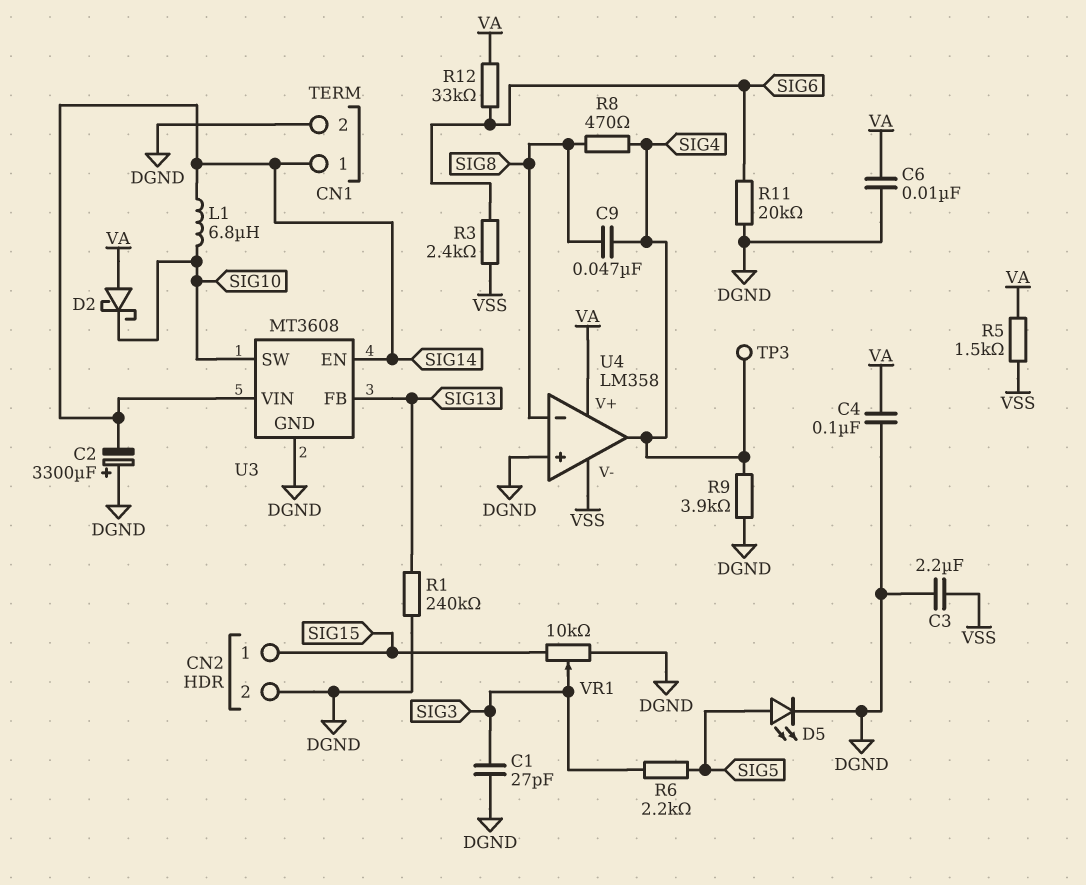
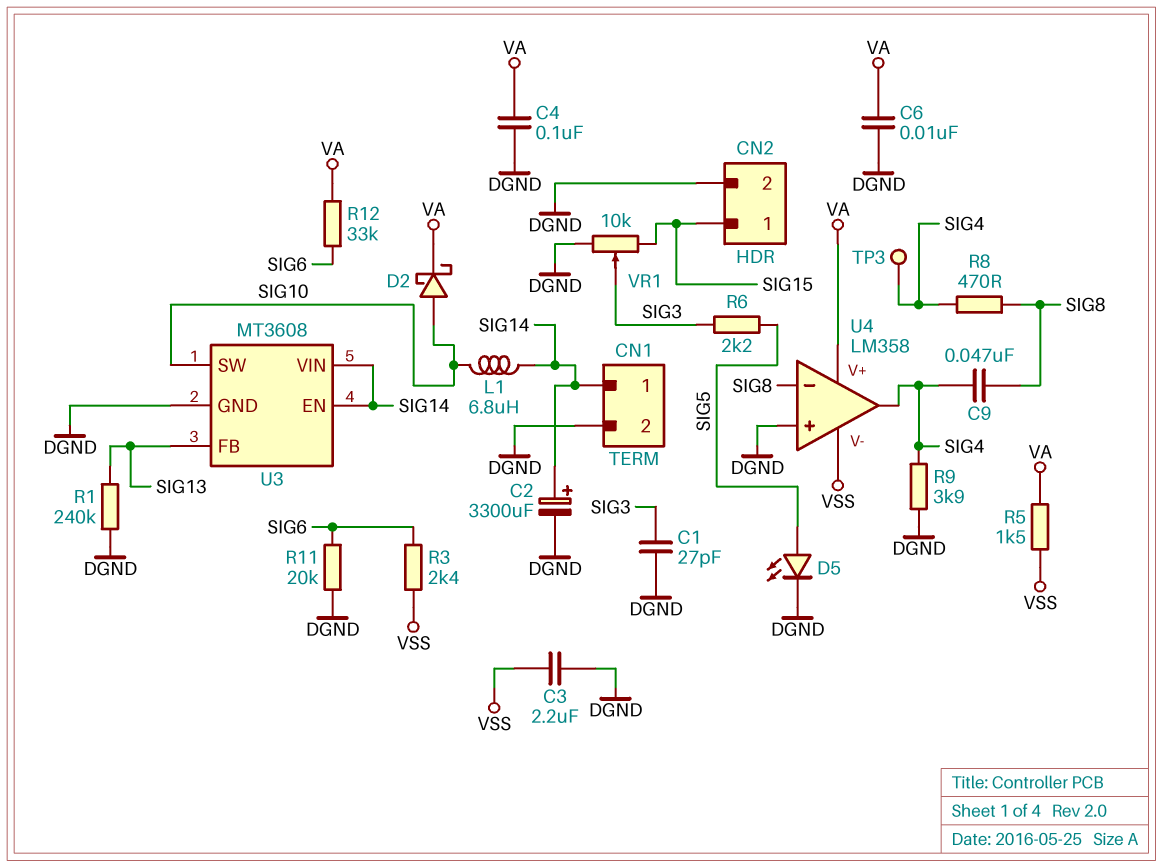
C2: 3300uF (plus DGND, minus SIG14) -> 3300uF (plus SIG14, minus DGND)
D2: schottky (A VA, K SIG10) -> schottky (A SIG10, K VA)

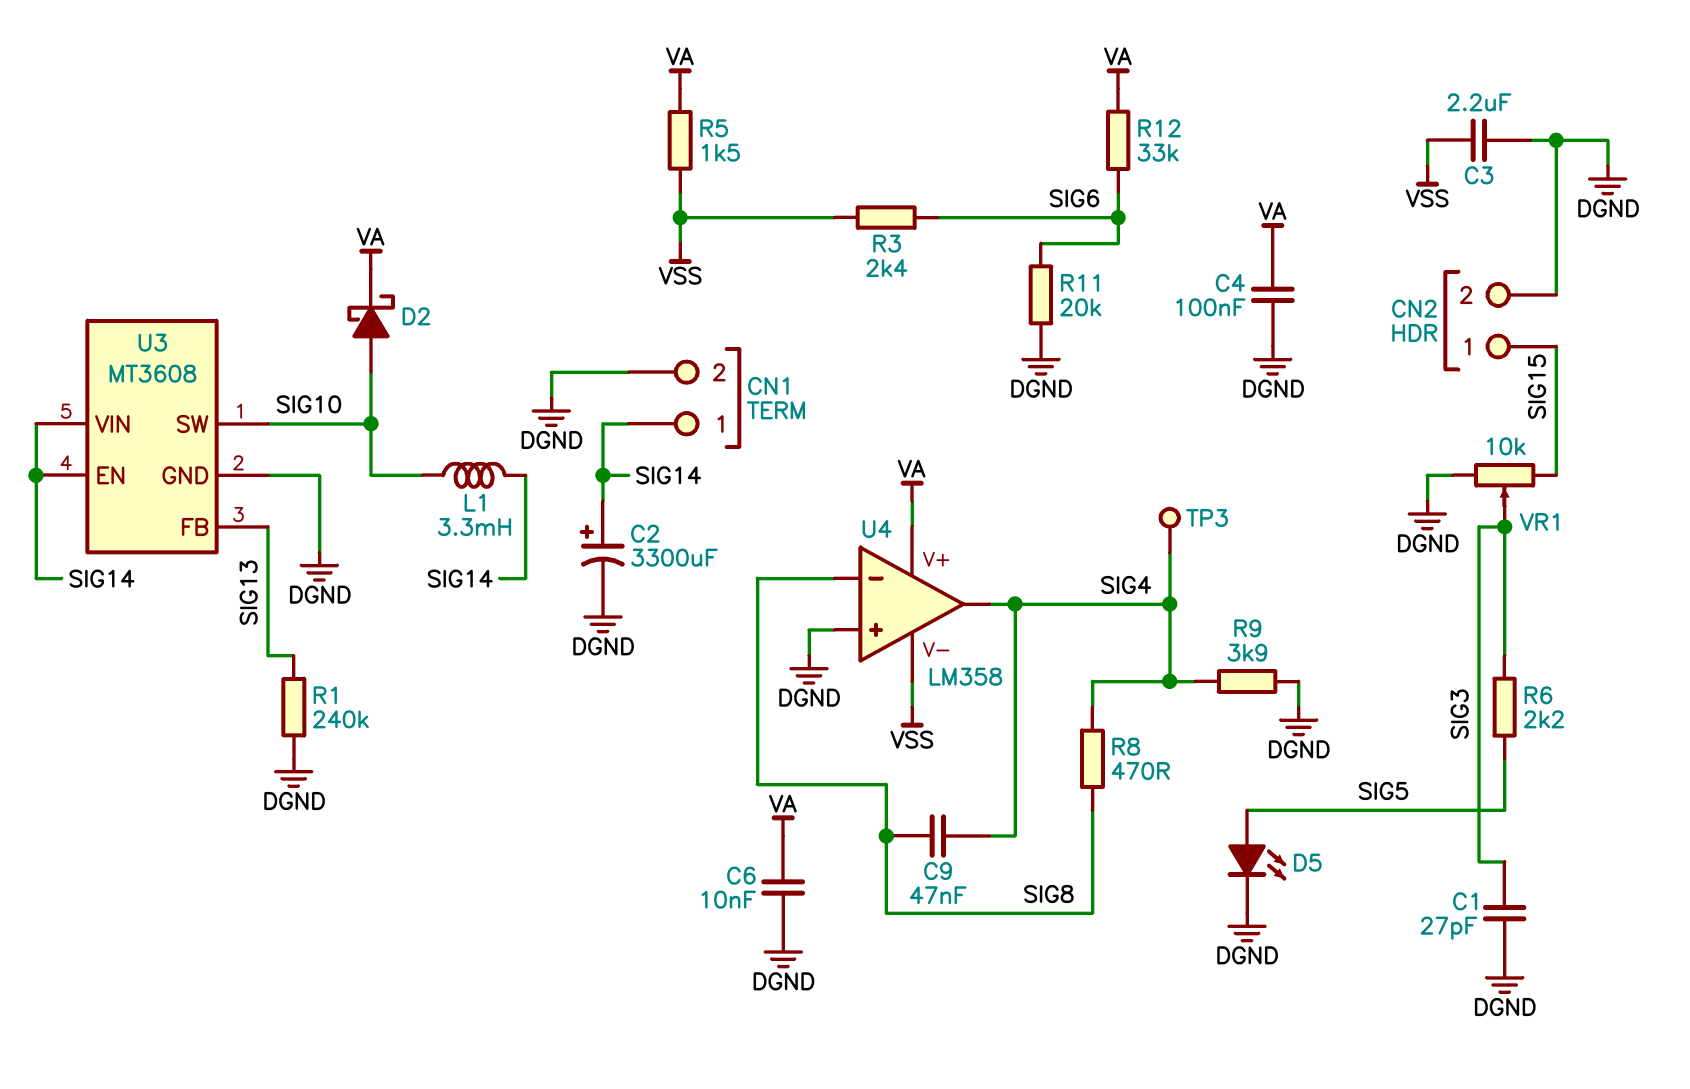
L1: 6.8uH (SIG10, SIG14) -> 3.3mH (SIG10, SIG14)

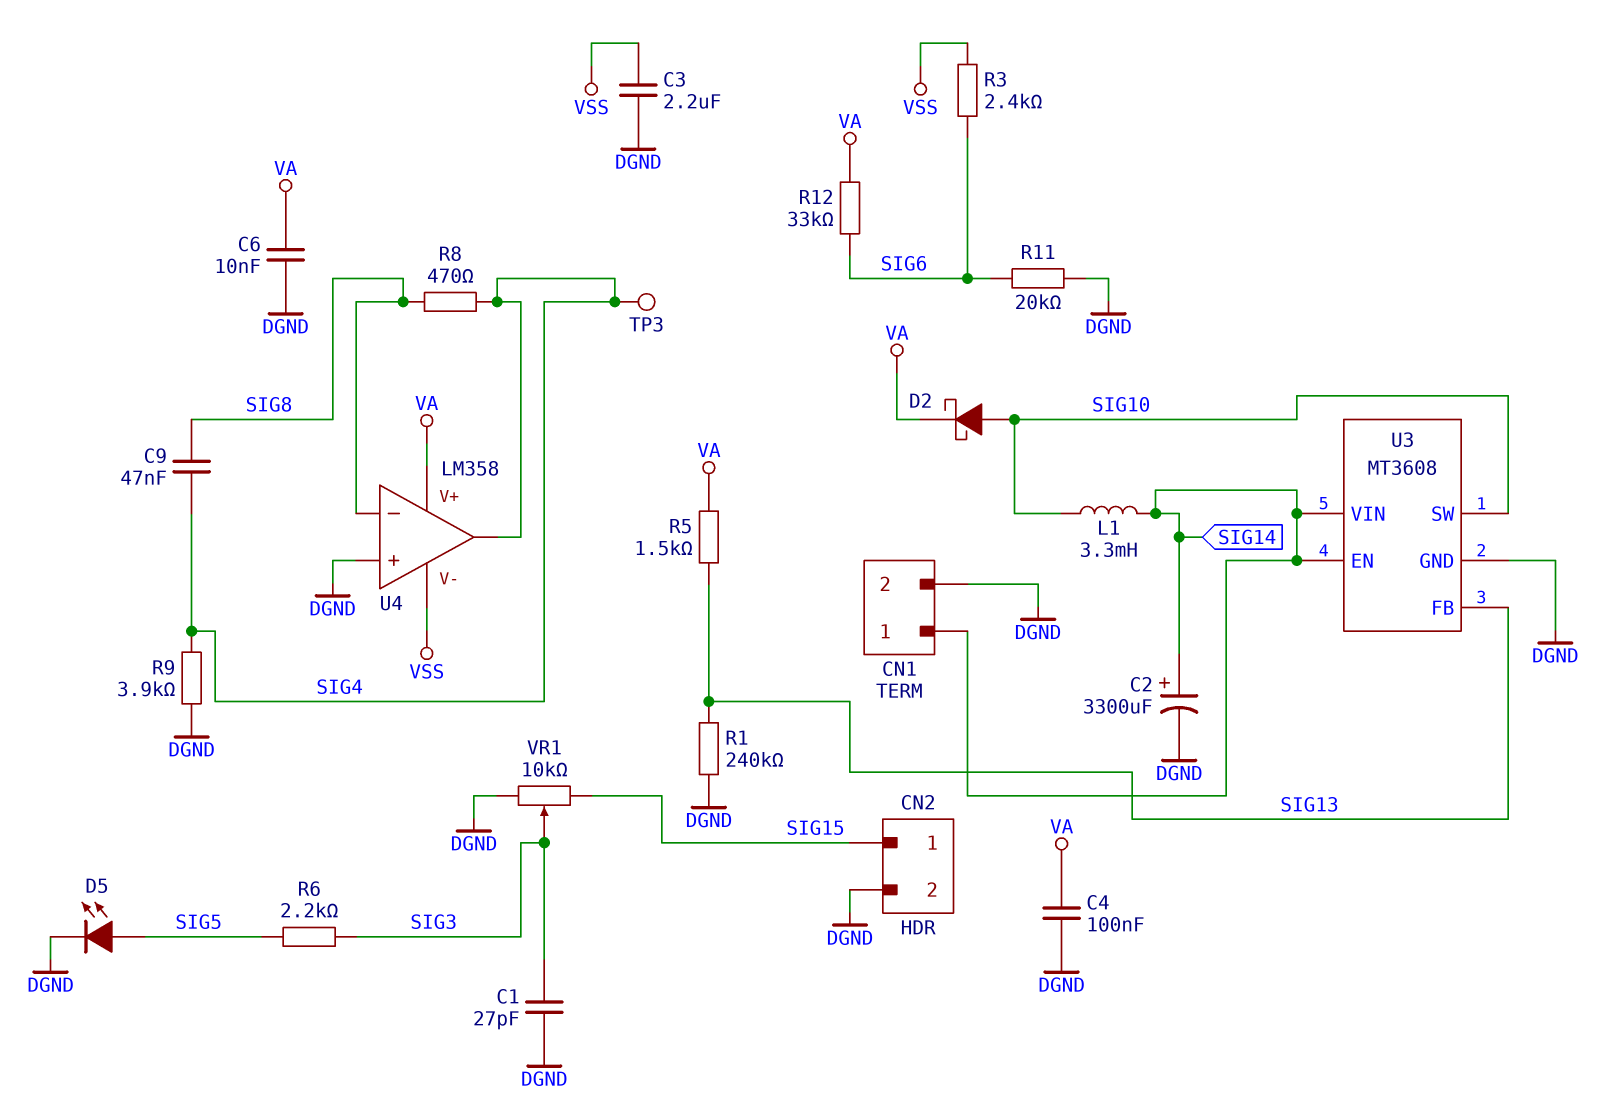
R5: 1.5k (VA, VSS) -> 1.5k (SIG13, VA)

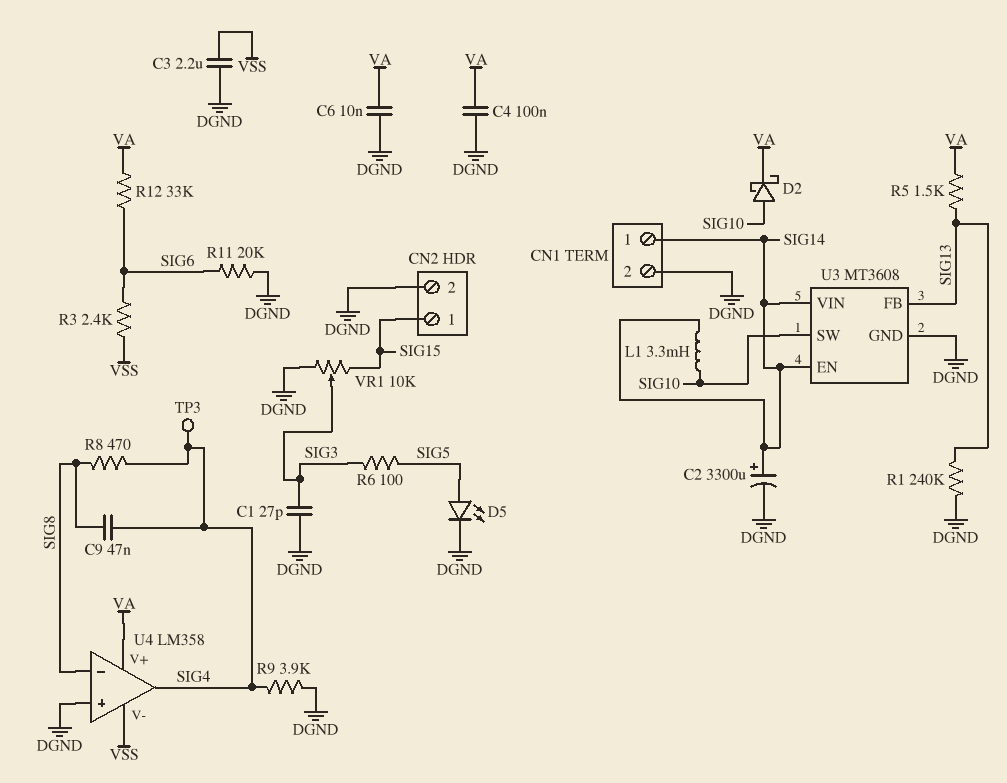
R6: 2.2k (SIG3, SIG5) -> 100 (SIG3, SIG5)

